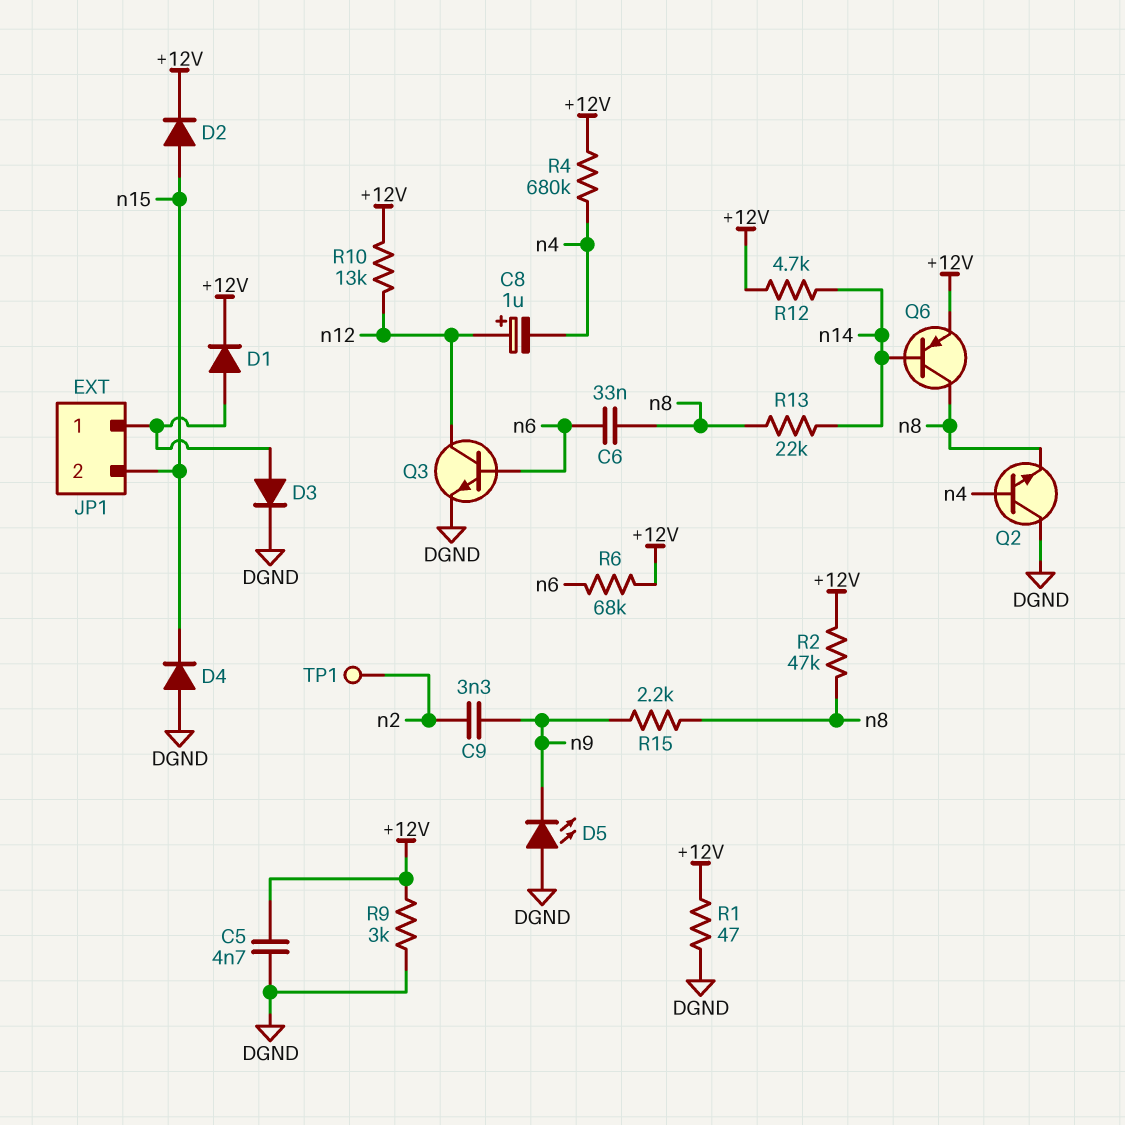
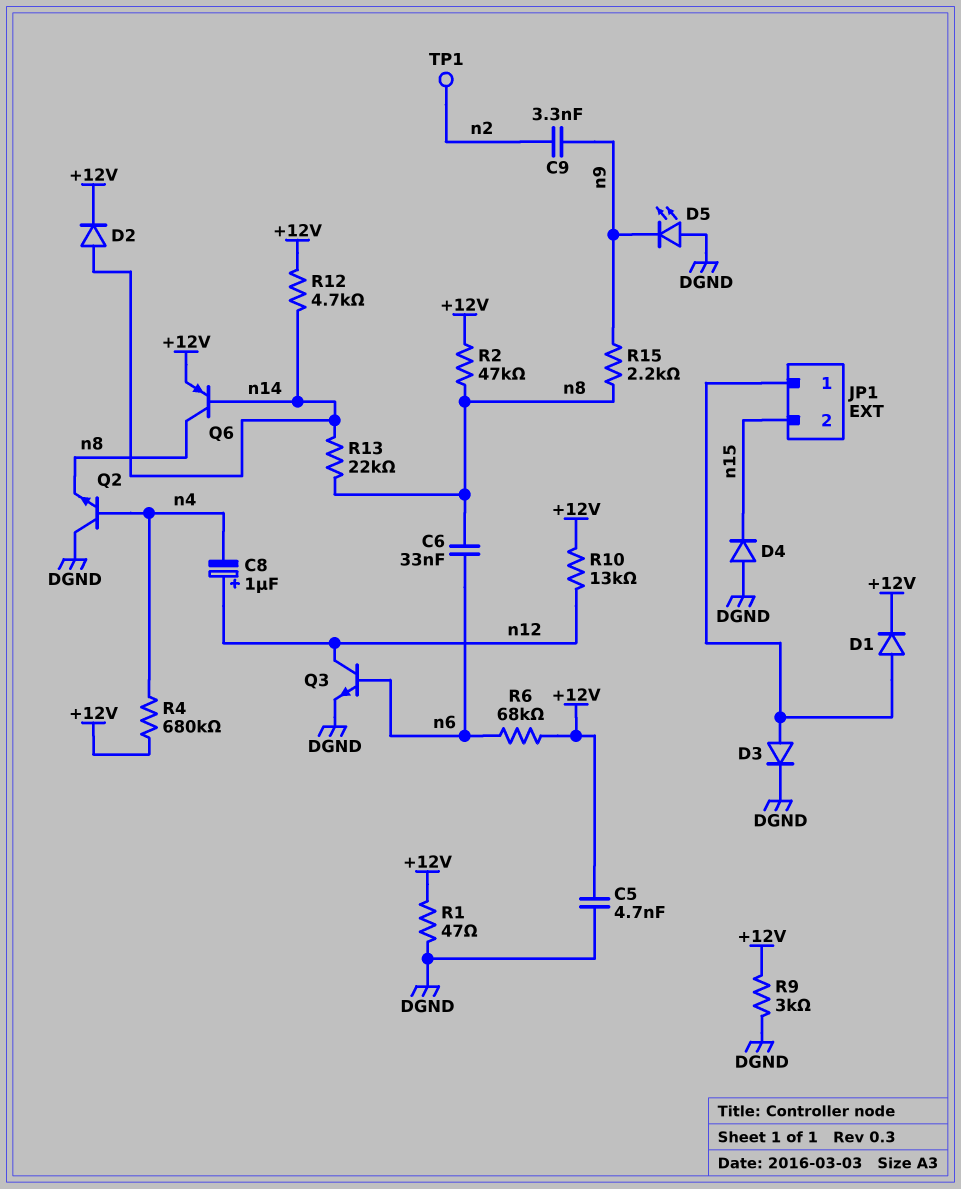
D2: diode (A n15, K +12V) -> diode (A n14, K +12V)

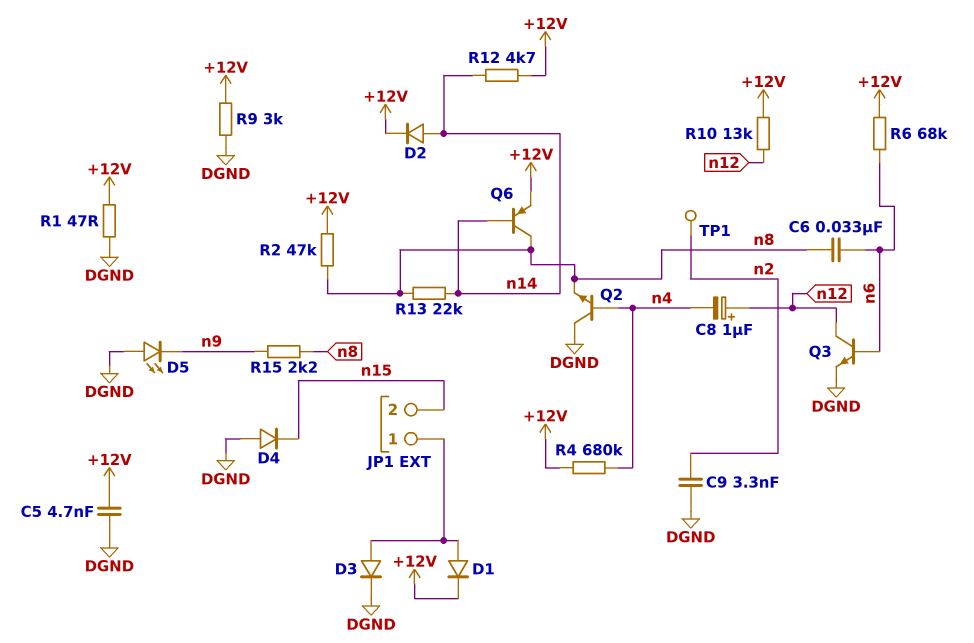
C9: 3.3nF (n2, n9) -> 3.3nF (DGND, n2)

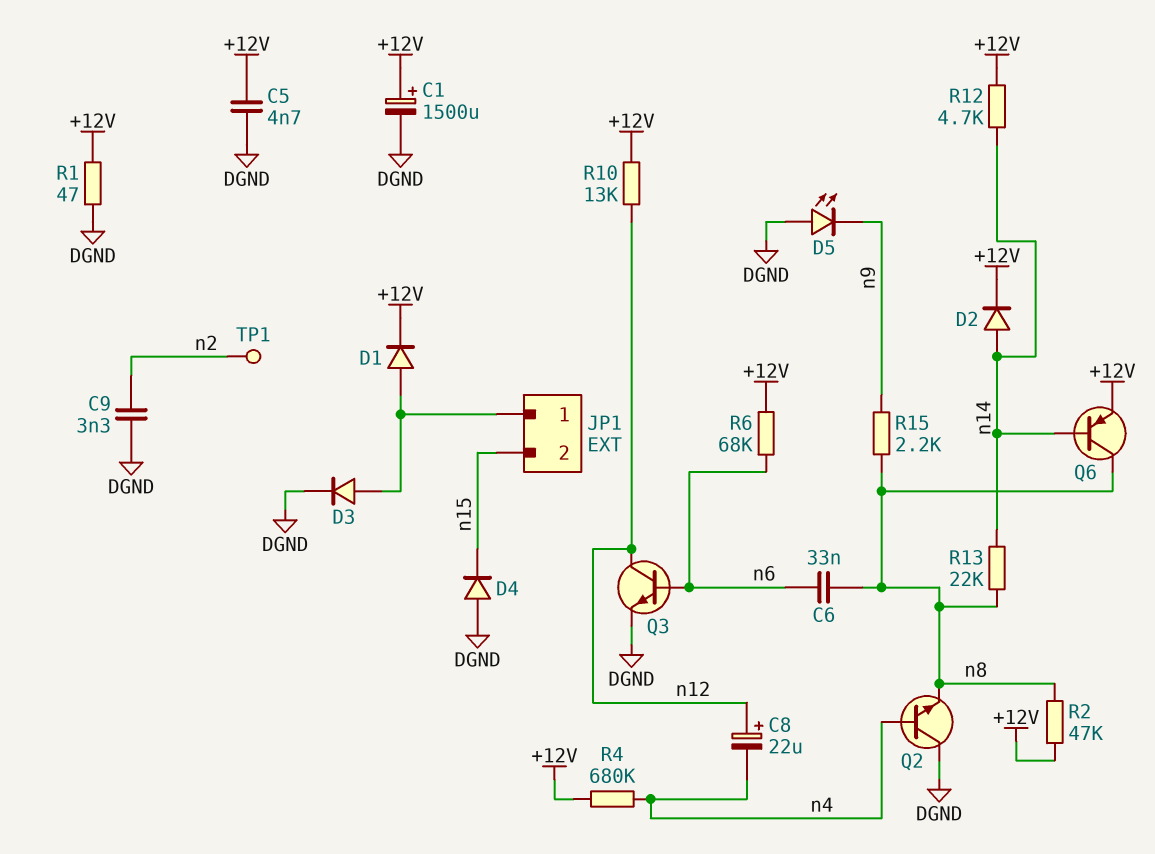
C1: none -> 1500uF (plus +12V, minus DGND)
C8: 1uF (plus n12, minus n4) -> 22uF (plus n12, minus n4)
R9: 3k (+12V, DGND) -> none

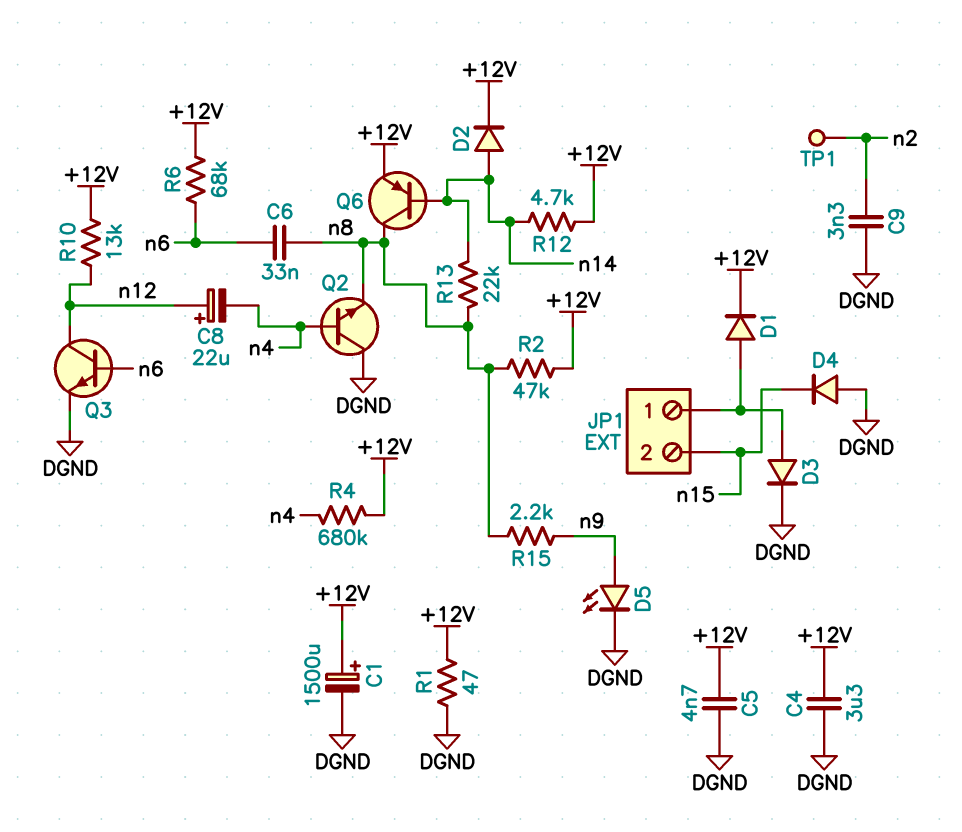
C4: none -> 3.3uF (+12V, DGND)
D5: LED (A DGND, K n9) -> LED (A n9, K DGND)

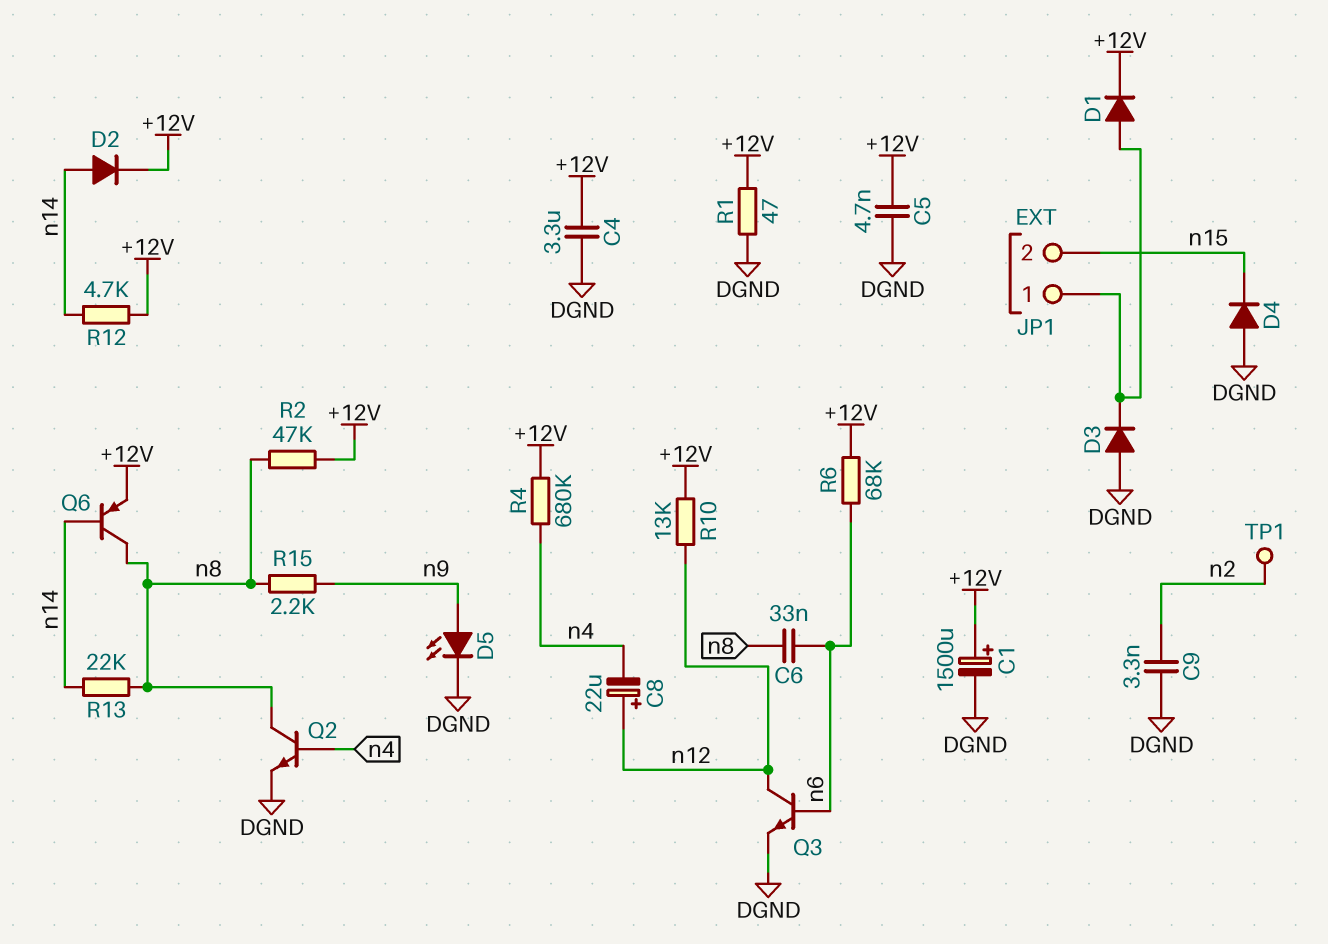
D3: diode (A JP1/1, K DGND) -> diode (A DGND, K JP1/1)
Q2: NPN (B n4, C DGND, E n8) -> NPN (B n4, C n8, E DGND)

